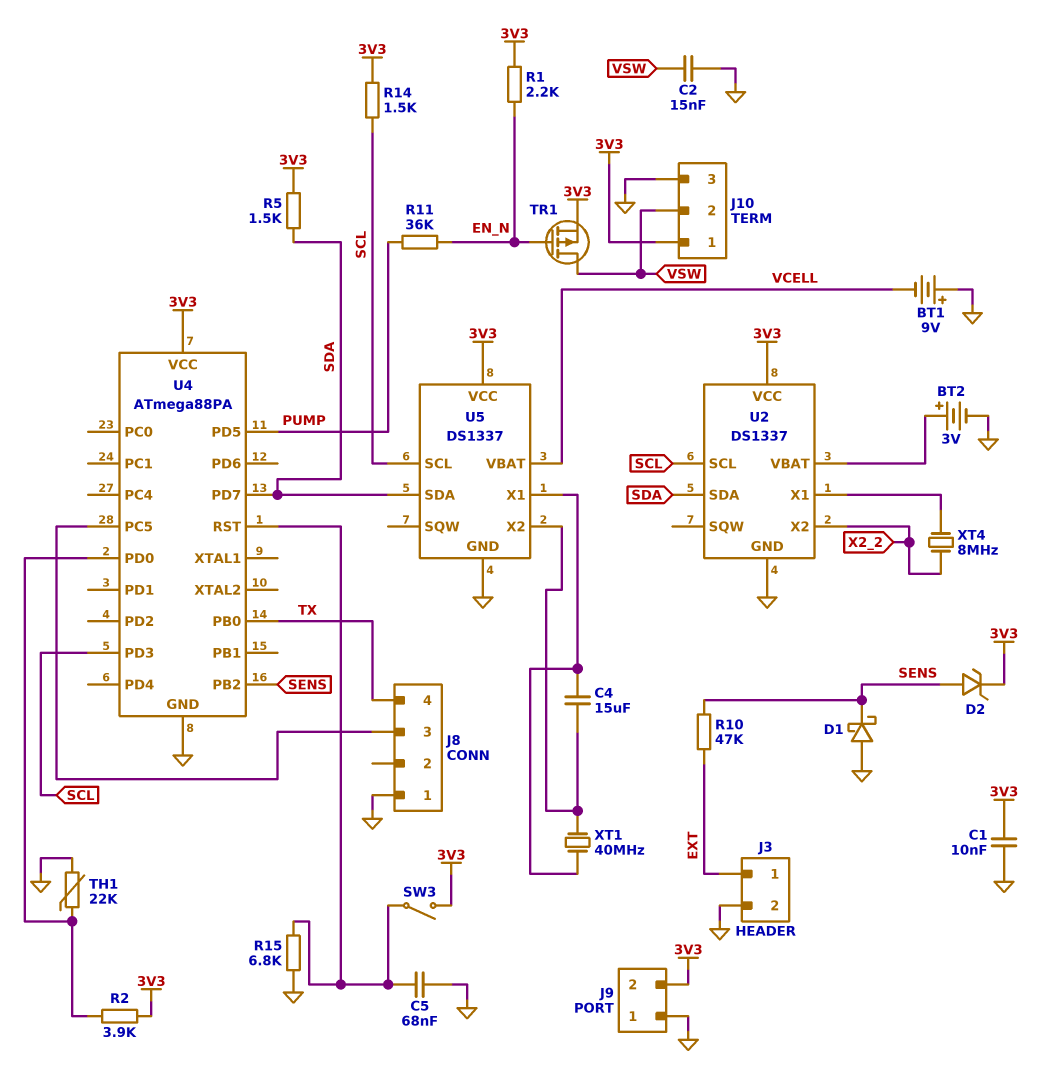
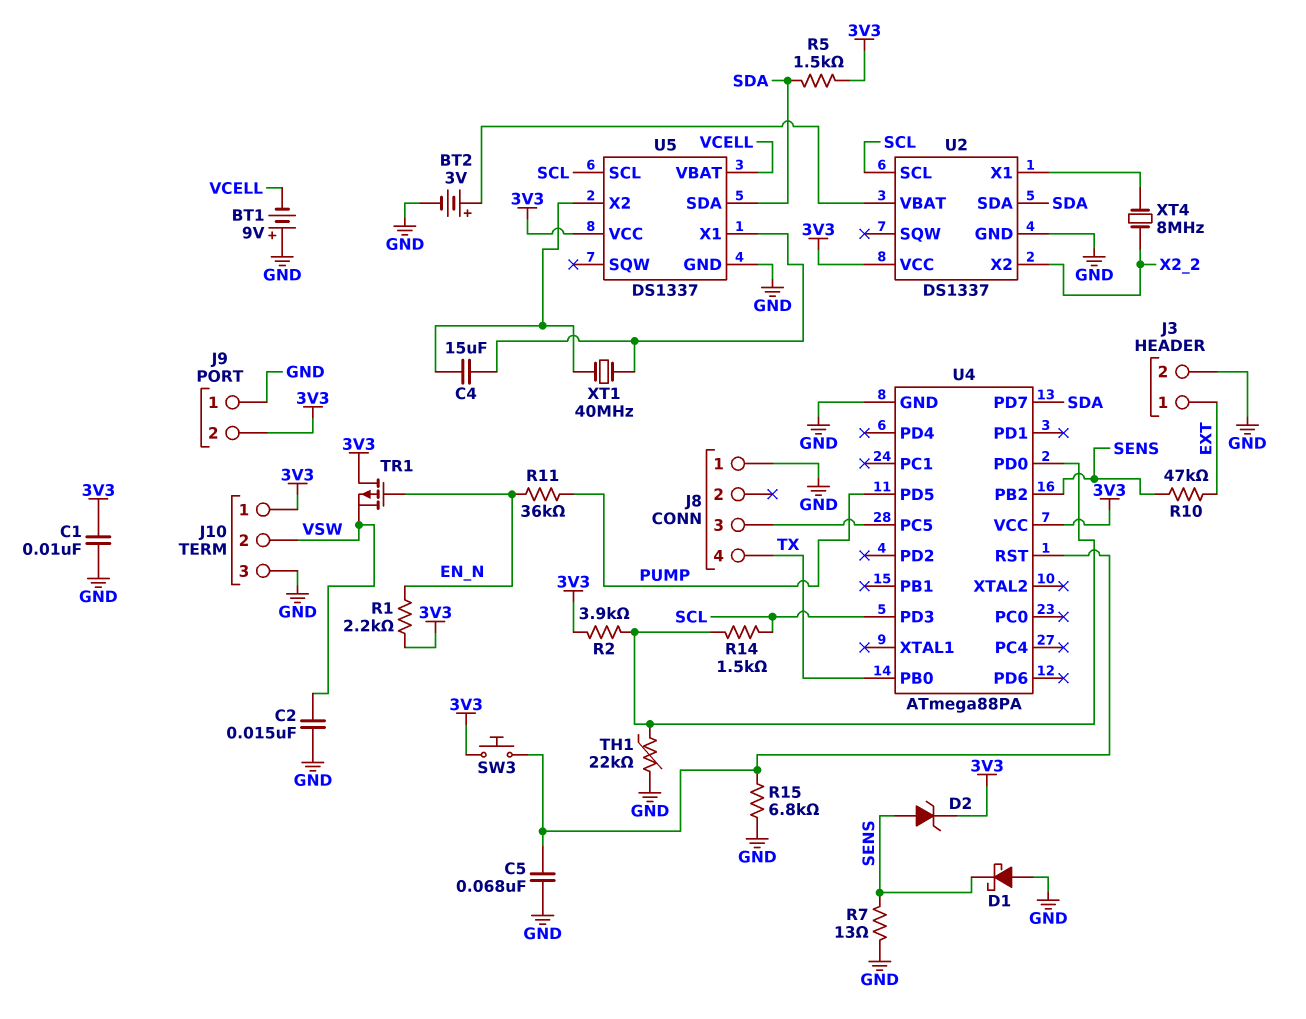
R7: none -> 13 (GND, SENS)
R14: 1.5k (3V3, SCL) -> 1.5k (SCL, U4/PD0)
SW3: switch (3V3, U4/RST) -> button (3V3, U4/RST)
TR1: PMOS (G EN_N, D VSW, S 3V3) -> PMOS (G EN_N, D 3V3, S VSW)

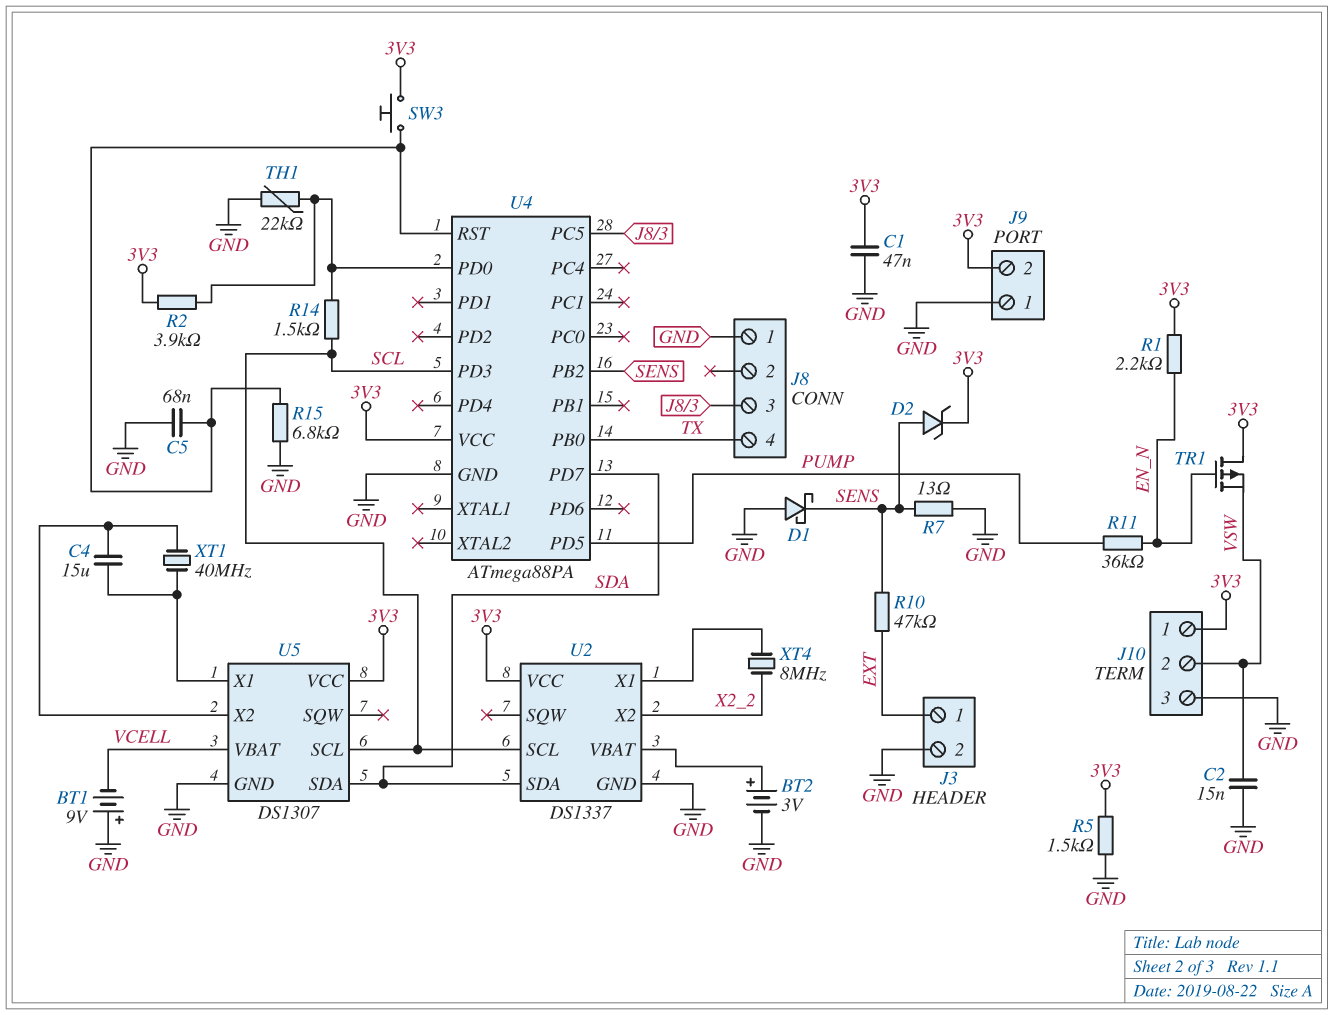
C1: 10nF (3V3, GND) -> 47nF (3V3, GND)
R5: 1.5k (3V3, SDA) -> 1.5k (3V3, GND)
U5: DS1337 -> DS1307

